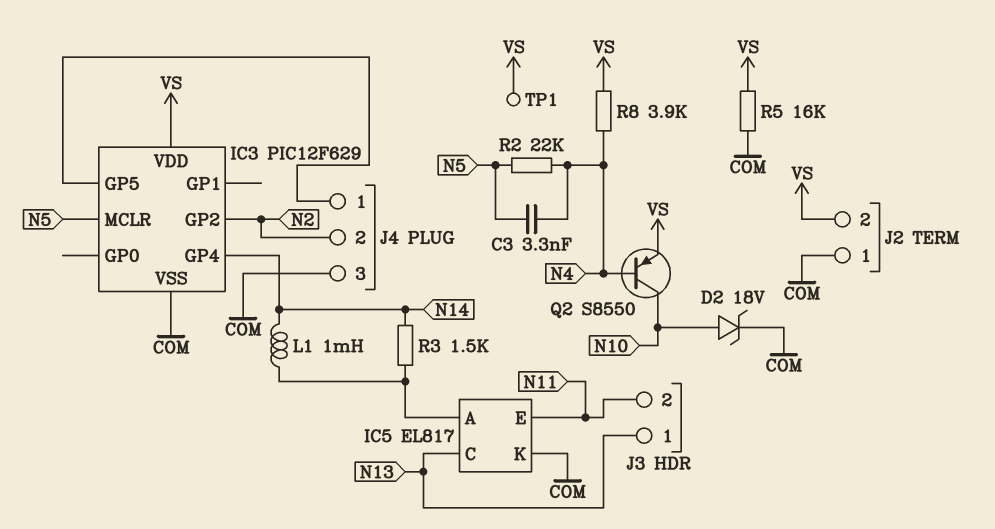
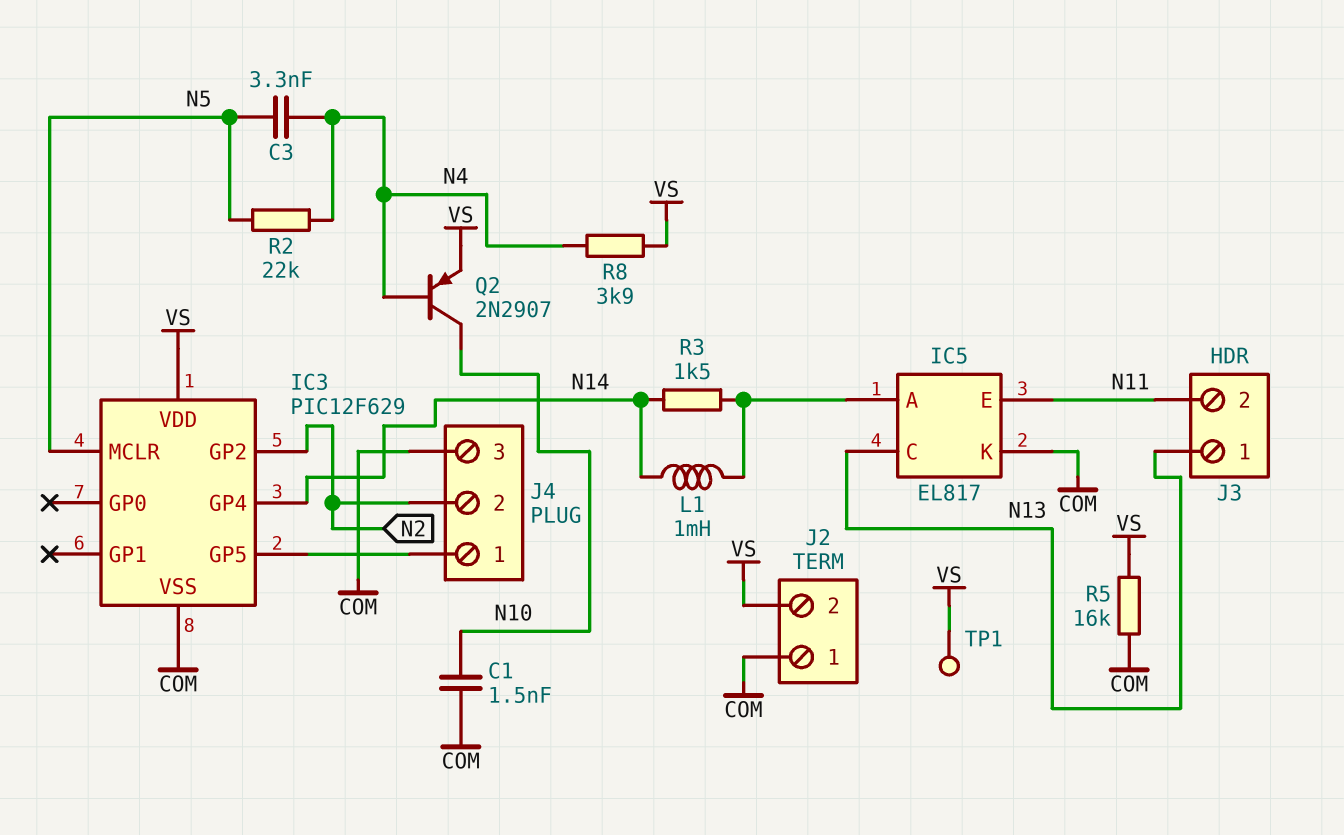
C1: none -> 1.5nF (COM, N10)
D2: zener 18V (A N10, K COM) -> none
Q2: PNP S8550 (B N4, C N10, E VS) -> PNP 2N2907 (B N4, C N10, E VS)

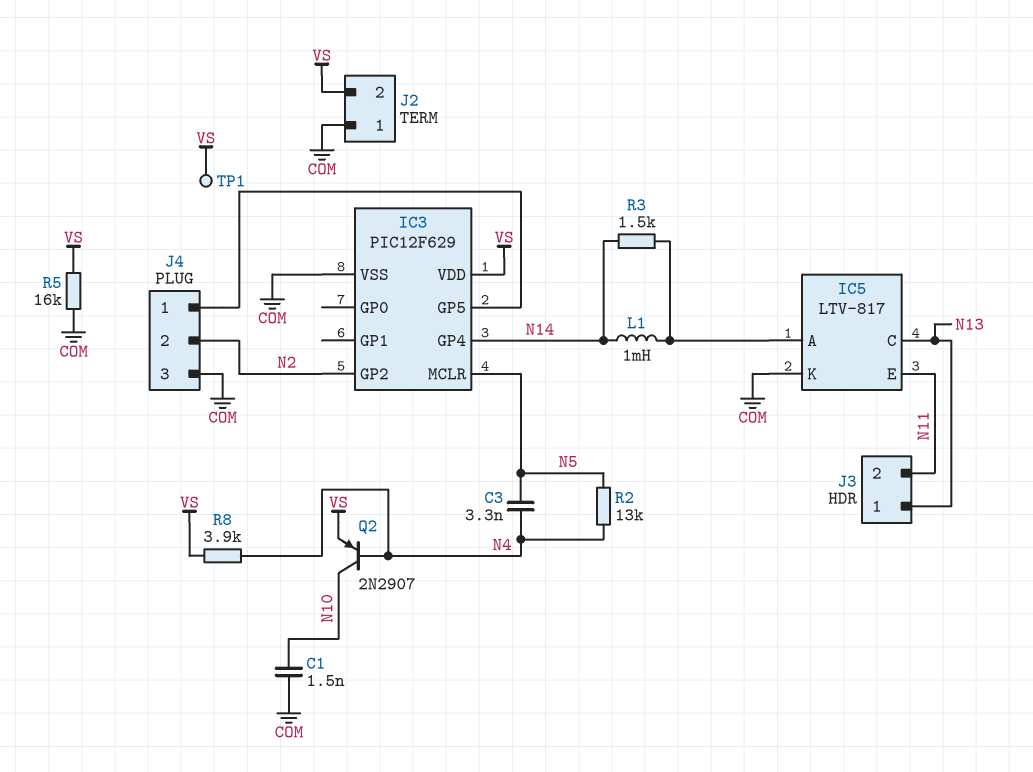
IC5: EL817 -> LTV-817
R2: 22k (N4, N5) -> 13k (N4, N5)

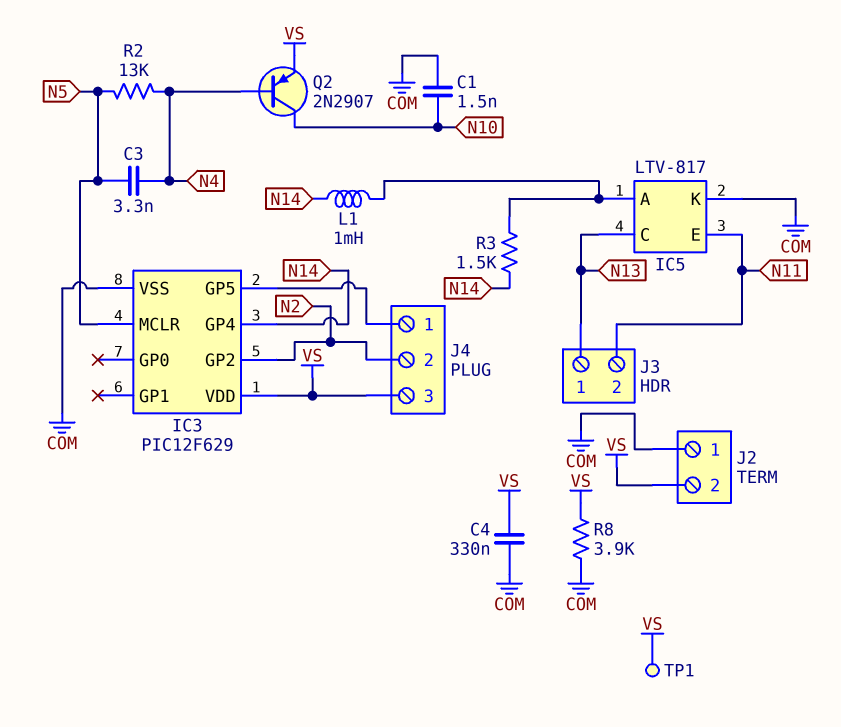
C4: none -> 330nF (COM, VS)
J4 pin 3: COM -> VS
R5: 16k (COM, VS) -> none
R8: 3.9k (N4, VS) -> 3.9k (COM, VS)

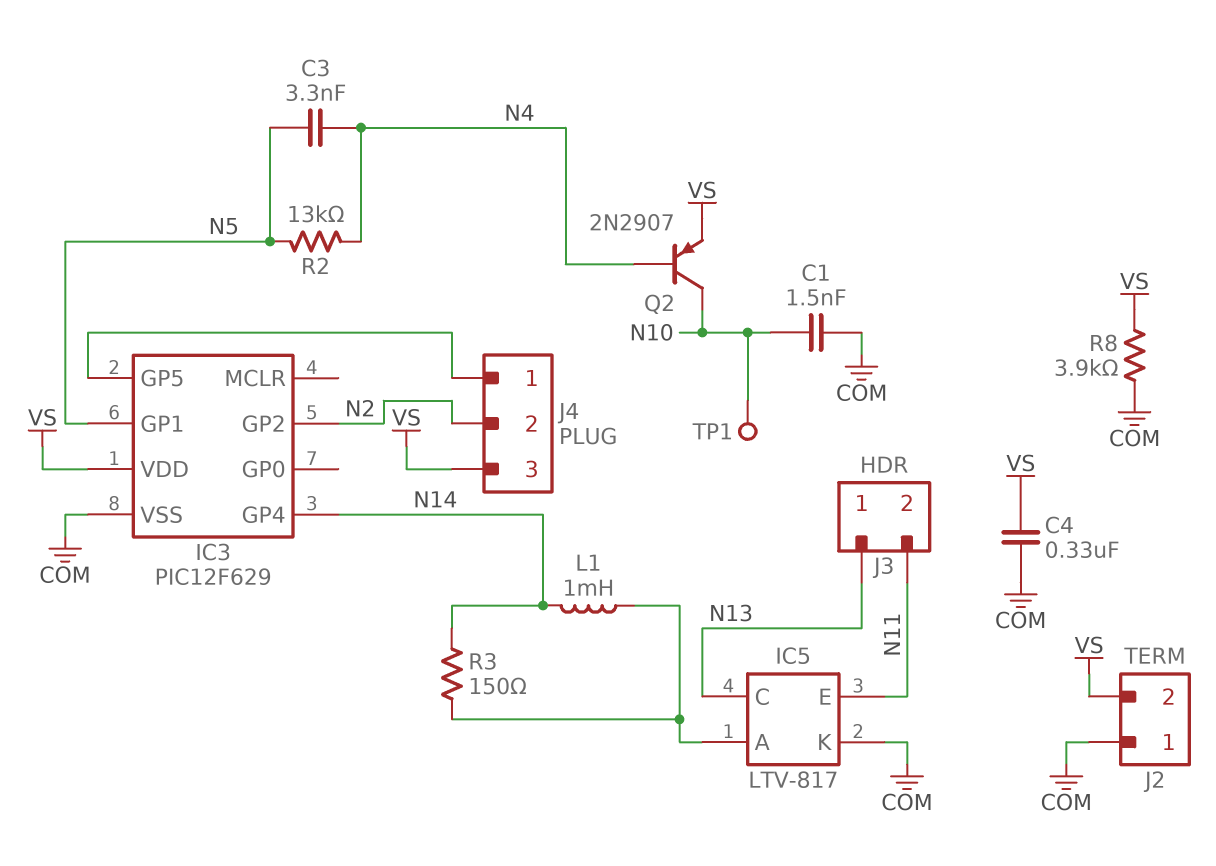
IC3 pin GP1: none -> N5
IC3 pin MCLR: N5 -> none
R3: 1.5k (IC5/A, N14) -> 150 (IC5/A, N14)
TP1: test point (VS) -> test point (N10)

